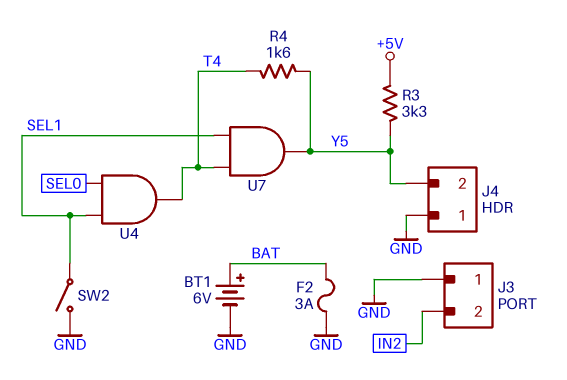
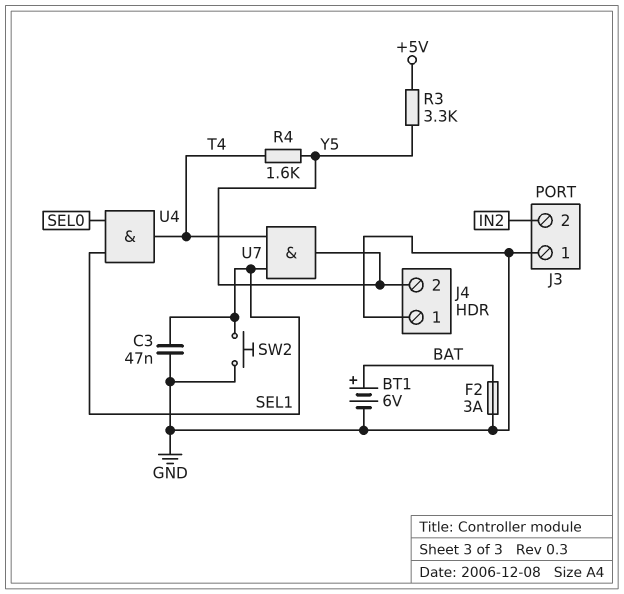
C3: none -> 47nF (GND, SEL1)
SW2: switch (GND, SEL1) -> button (GND, SEL1)

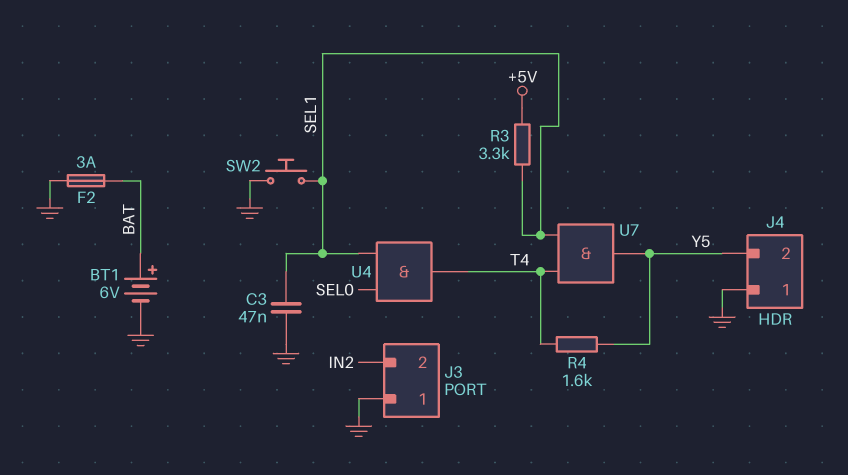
R3: 3.3k (+5V, Y5) -> 3.3k (+5V, SEL1)

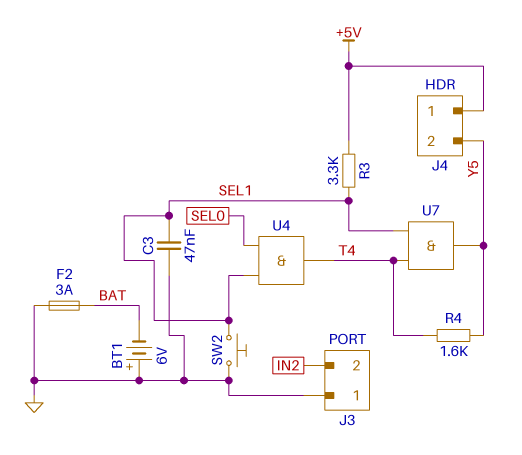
BT1: 6V (plus BAT, minus GND) -> 6V (plus GND, minus BAT)
J4 pin 1: GND -> +5V

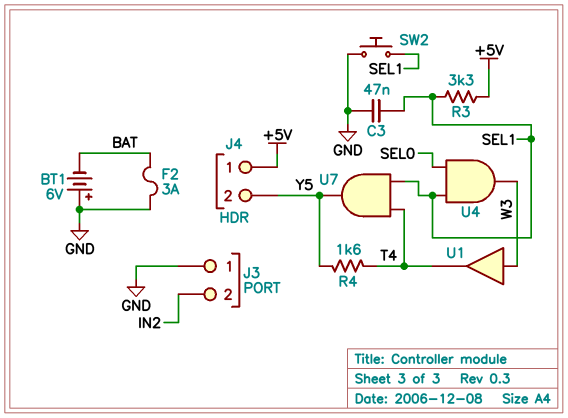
U1: none -> buffer (in W3, out T4)
U4: AND (in SEL0, in SEL1, out T4) -> AND (in SEL0, in SEL1, out W3)

